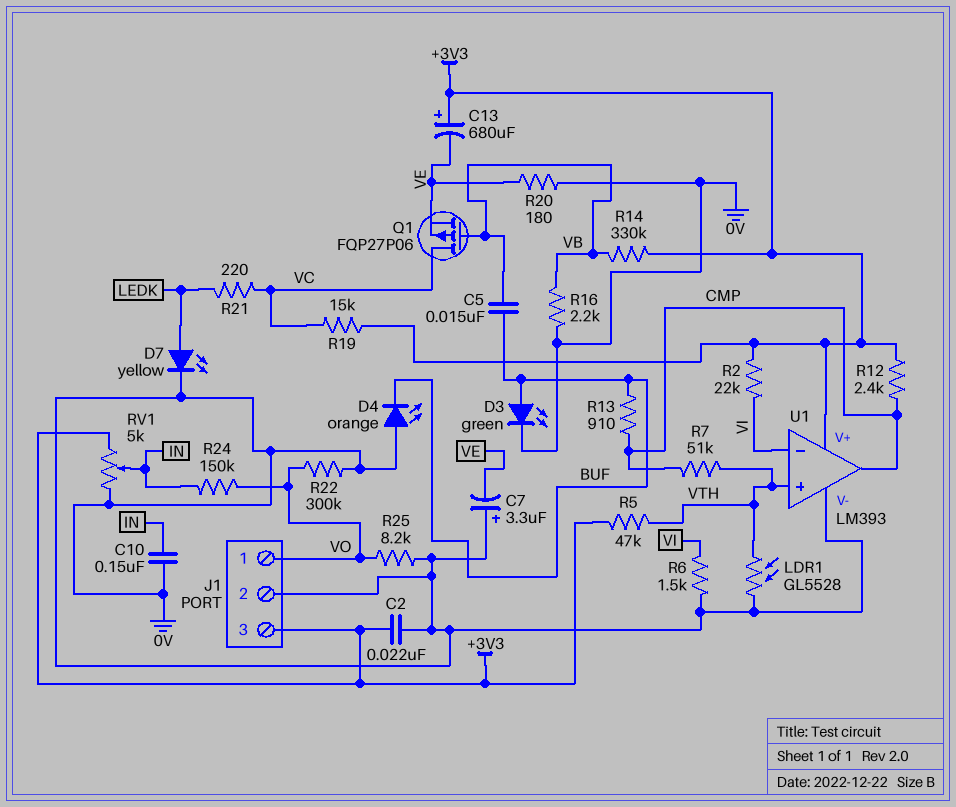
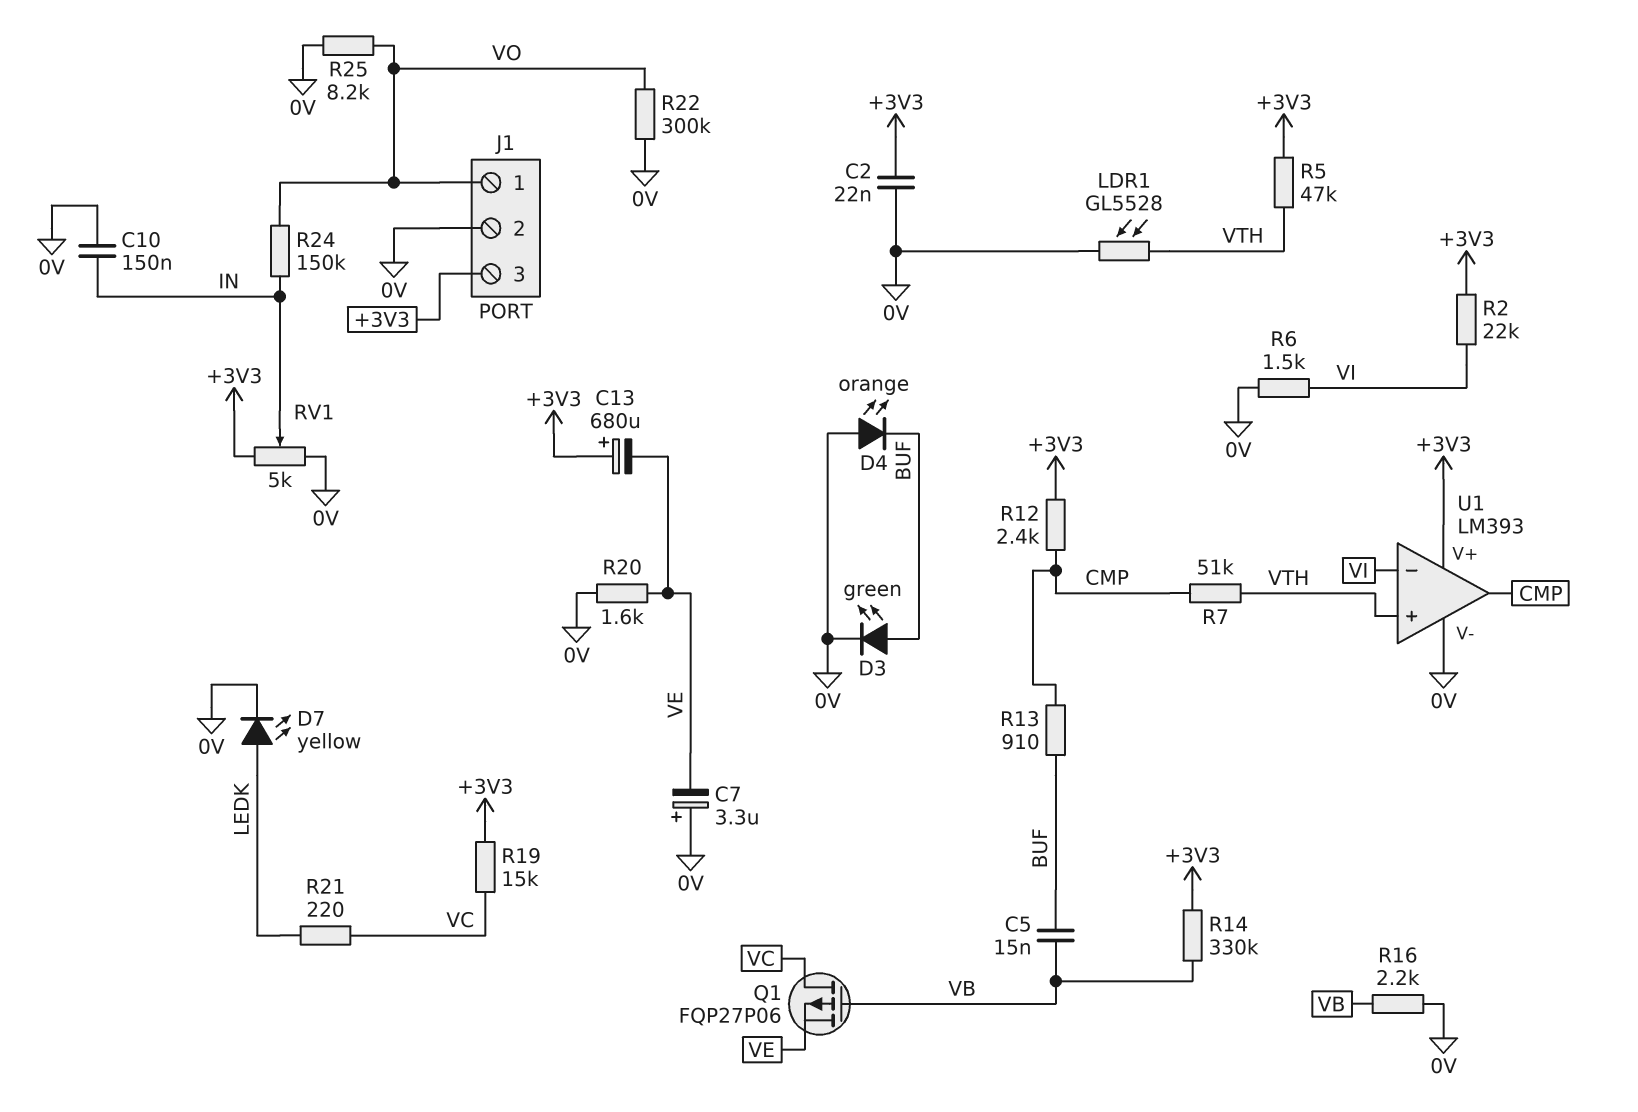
R20: 180 (0V, VE) -> 1.6k (0V, VE)

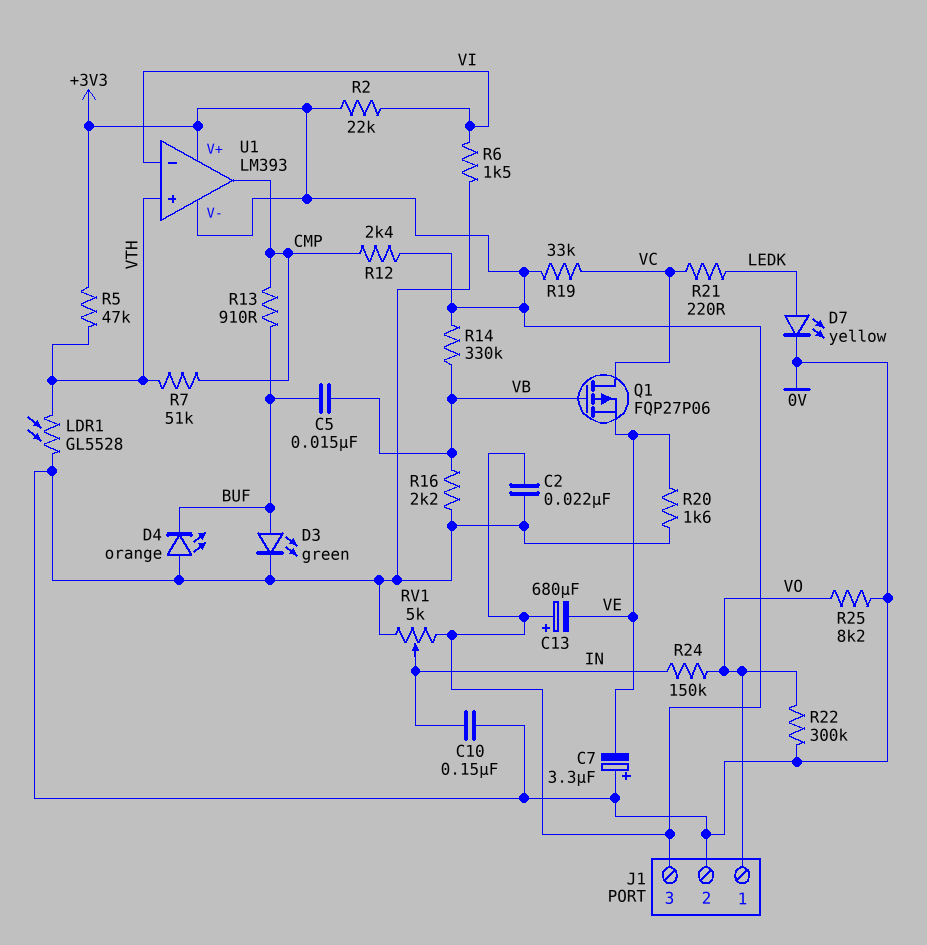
R19: 15k (+3V3, VC) -> 33k (+3V3, VC)
U1 pin V-: 0V -> +3V3

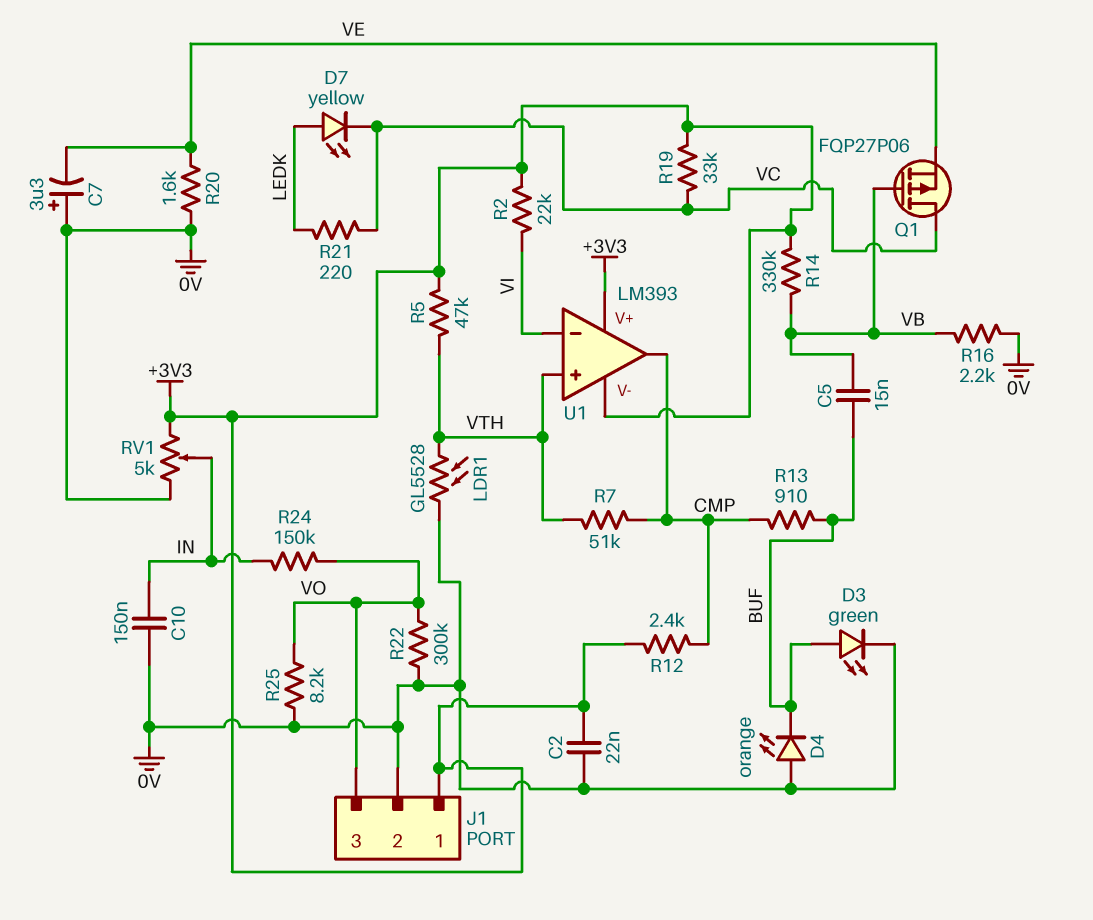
C13: 680uF (plus +3V3, minus VE) -> none
D7: LED yellow (A LEDK, K 0V) -> LED yellow (A LEDK, K VC)
J1 pin 1: VO -> +3V3
J1 pin 3: +3V3 -> VO
R6: 1.5k (0V, VI) -> none

